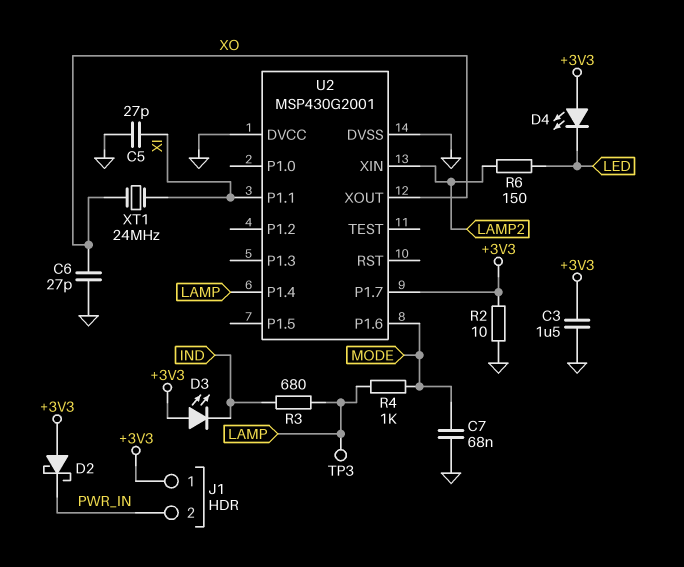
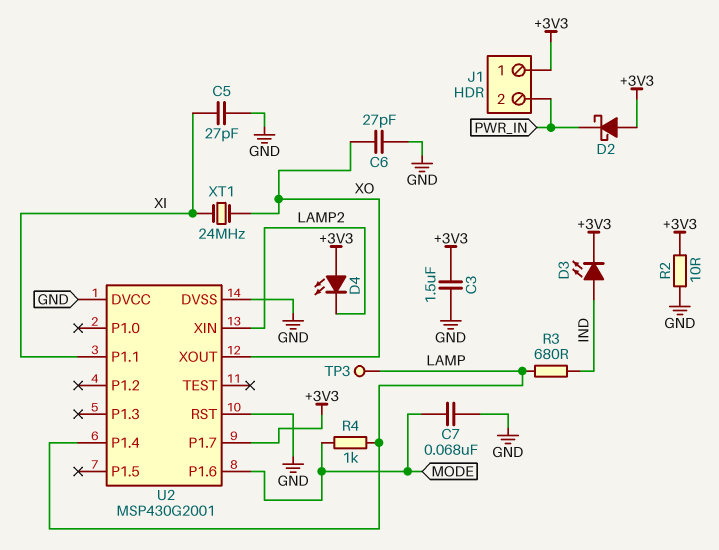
D3: LED (A +3V3, K IND) -> LED (A IND, K +3V3)
D4: LED (A +3V3, K LED) -> LED (A +3V3, K LAMP2)
R6: 150 (LAMP2, LED) -> none
U2 pin RST: none -> GND

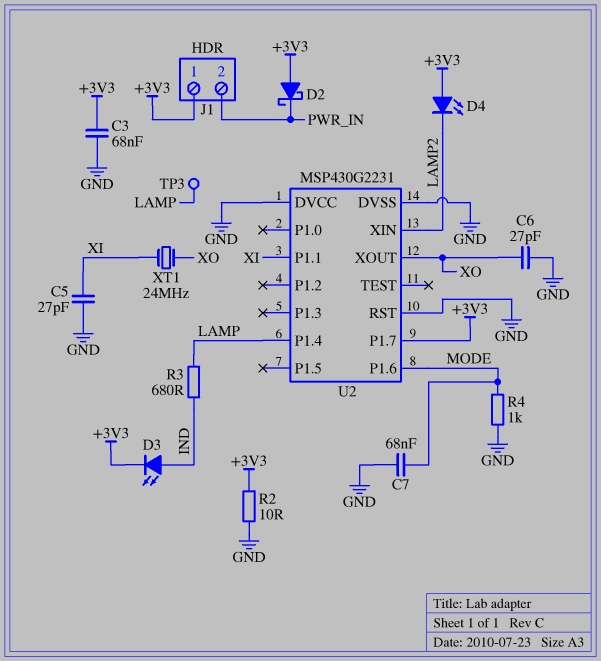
C3: 1.5uF (+3V3, GND) -> 68nF (+3V3, GND)
R4: 1k (LAMP, MODE) -> 1k (GND, MODE)
U2: MSP430G2001 -> MSP430G2231

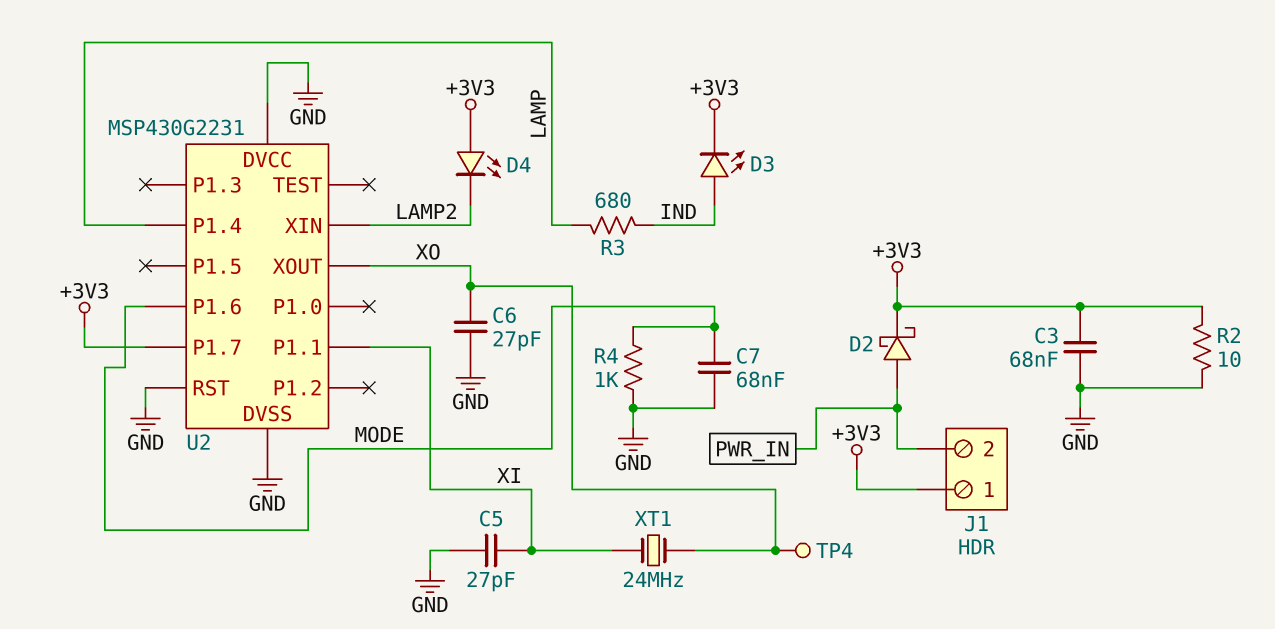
D2: schottky (A +3V3, K PWR_IN) -> schottky (A PWR_IN, K +3V3)
TP3: test point (LAMP) -> none
TP4: none -> test point (XO)

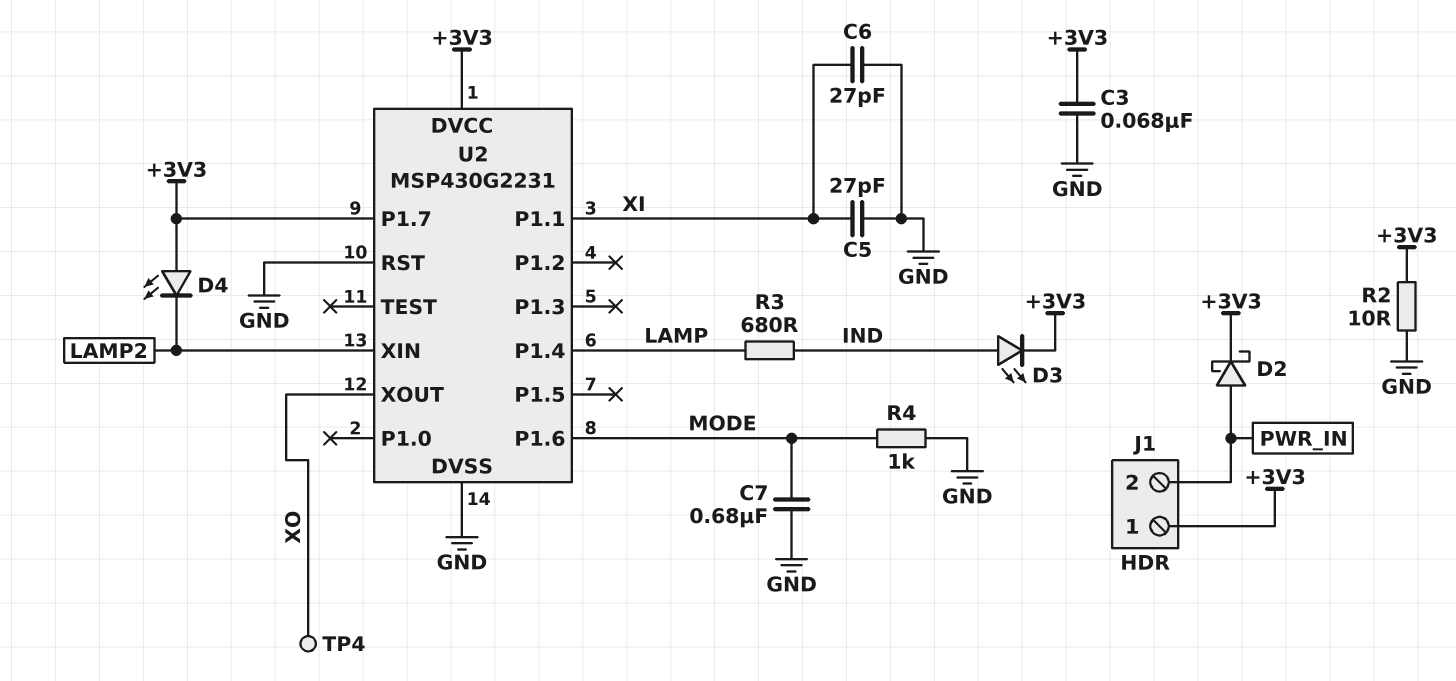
C6: 27pF (GND, XO) -> 27pF (GND, XI)
C7: 68nF (GND, MODE) -> 680nF (GND, MODE)
U2 pin DVCC: GND -> +3V3
XT1: 24MHz (XI, XO) -> none

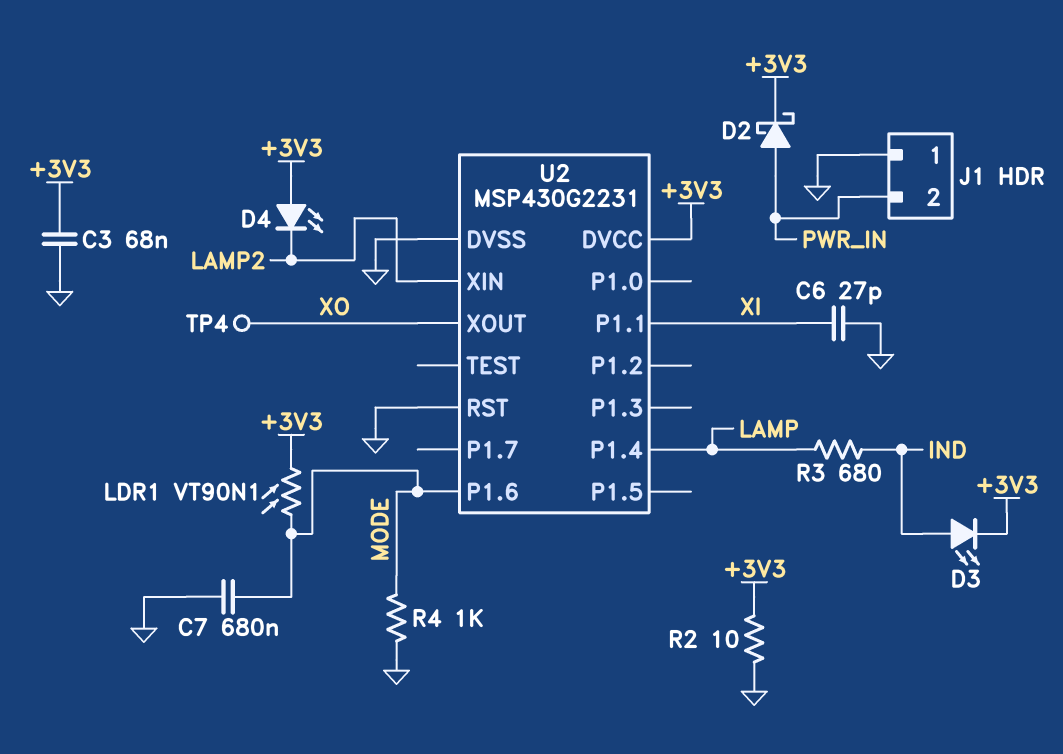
C5: 27pF (GND, XI) -> none
J1 pin 1: +3V3 -> GND
LDR1: none -> VT90N1 (+3V3, MODE)
U2 pin P1.7: +3V3 -> none

